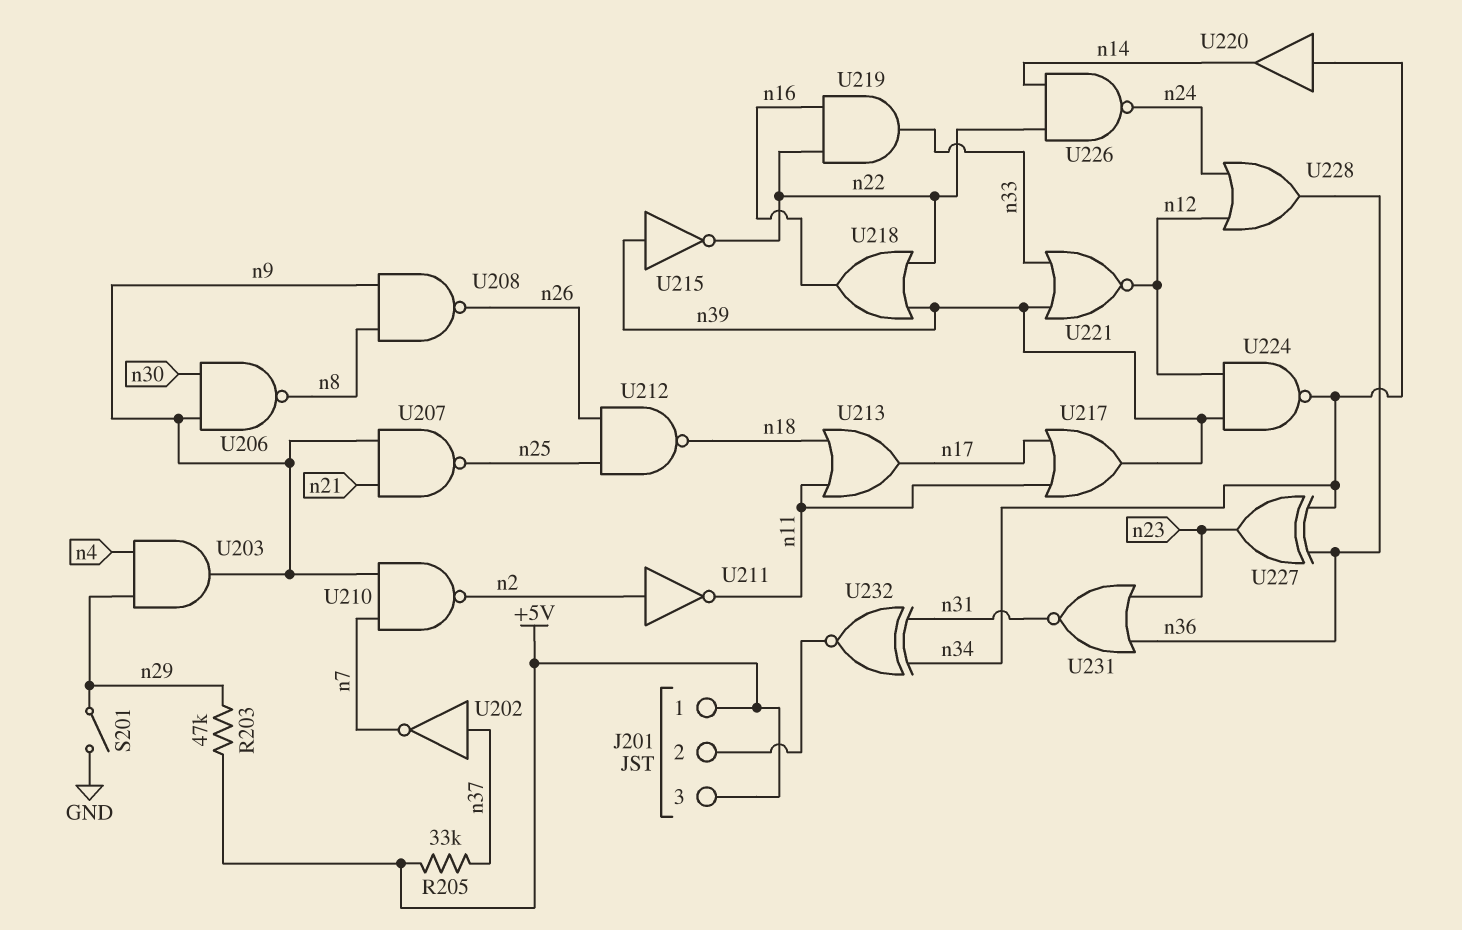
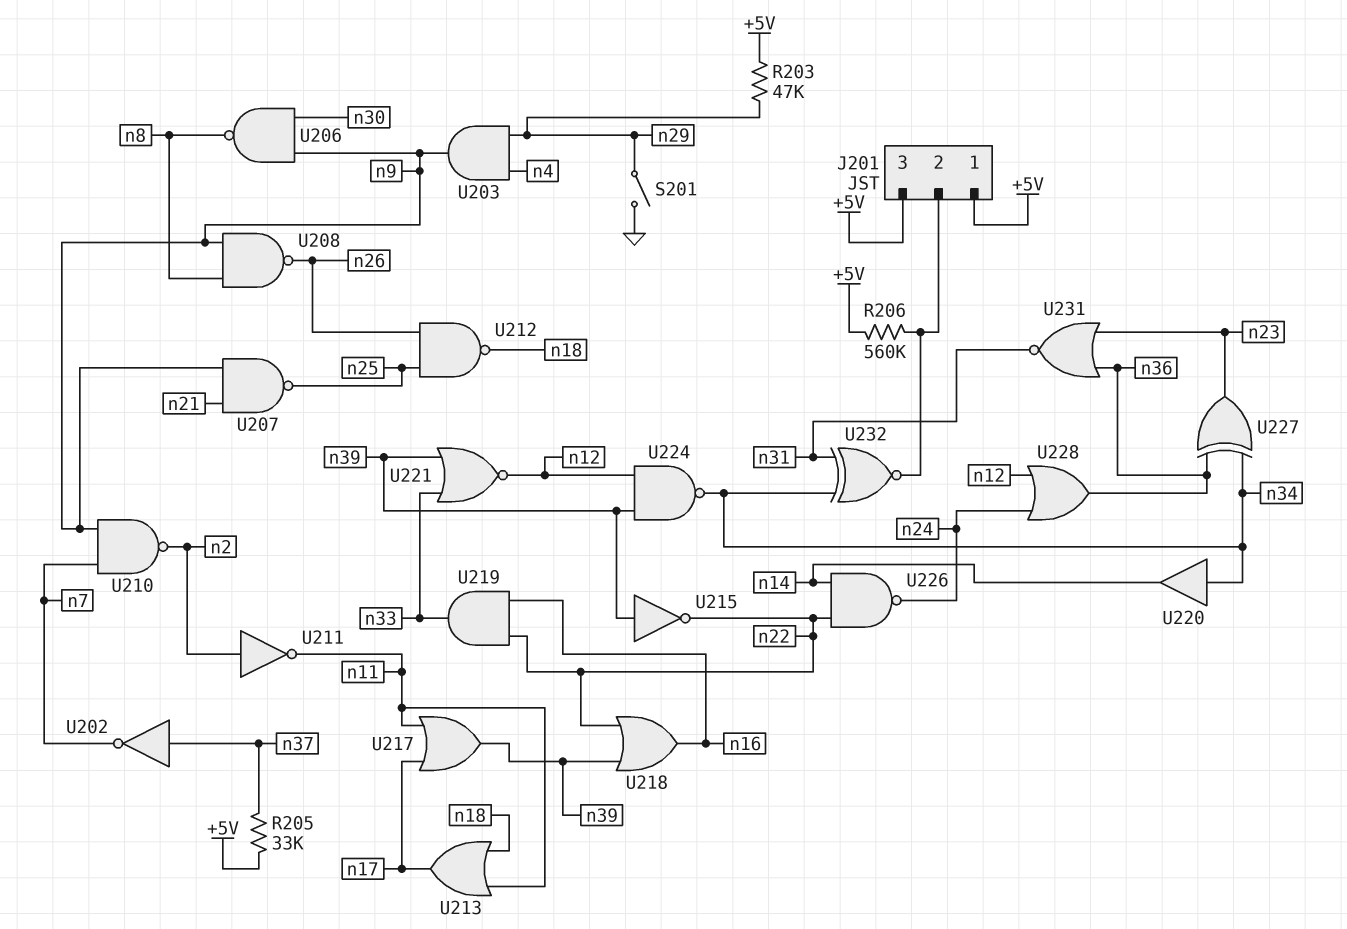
R206: none -> 560k (+5V, J201/2)

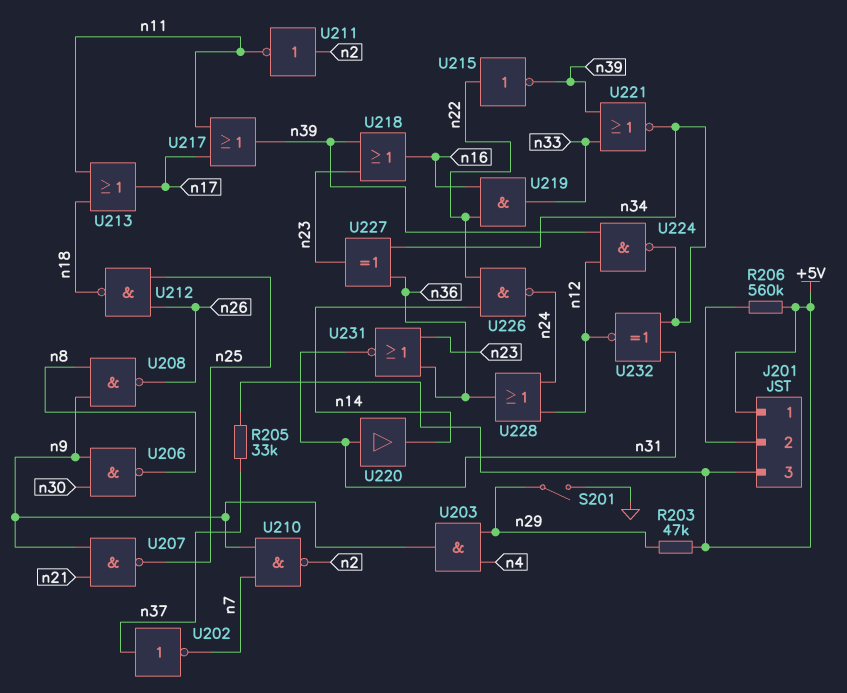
U215: NOT (in n39, out n22) -> NOT (in n22, out n39)
U218: OR (in n22, in n39, out n16) -> OR (in n23, in n39, out n16)
U220: buffer (in n34, out n14) -> buffer (in n31, out n14)
U221: NOR (in n33, in n39, out n12) -> NOR (in n33, in n39, out n34)
U232: XNOR (in n31, in n34, out J201/2) -> XNOR (in n31, in n34, out n12)

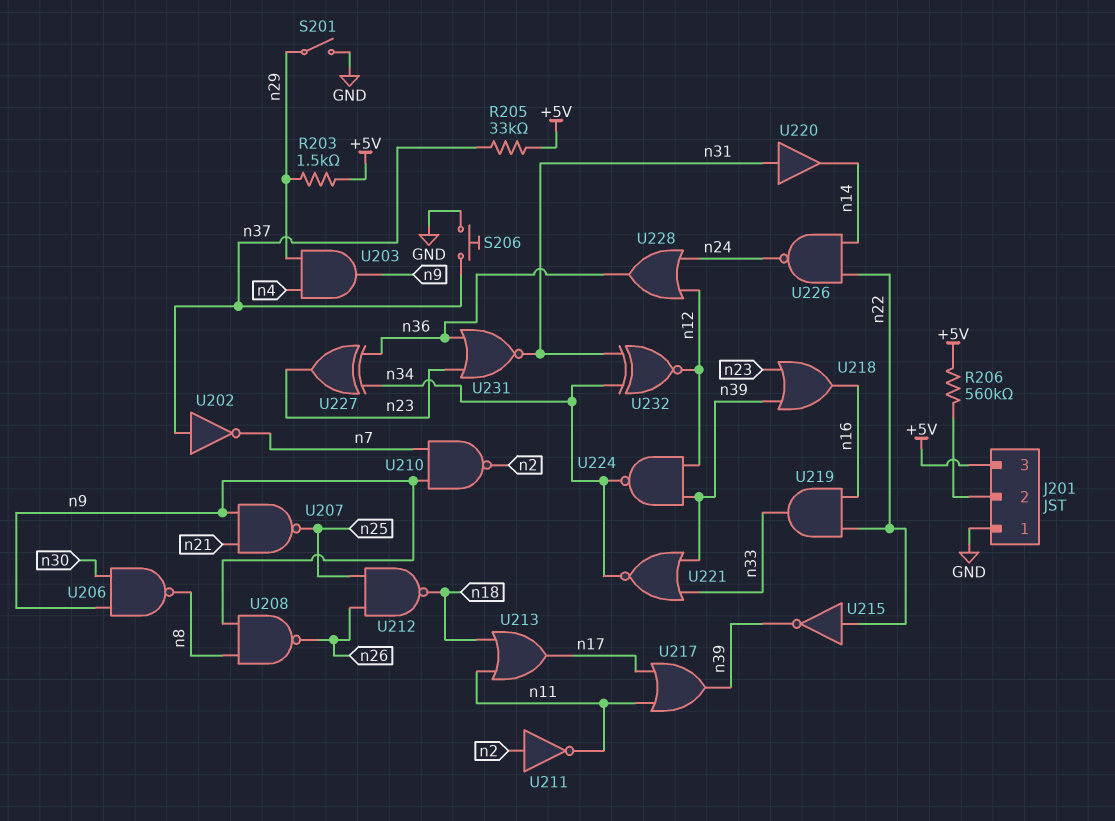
J201 pin 1: +5V -> GND
R203: 47k (+5V, n29) -> 1.5k (+5V, n29)
S206: none -> button (GND, n37)

